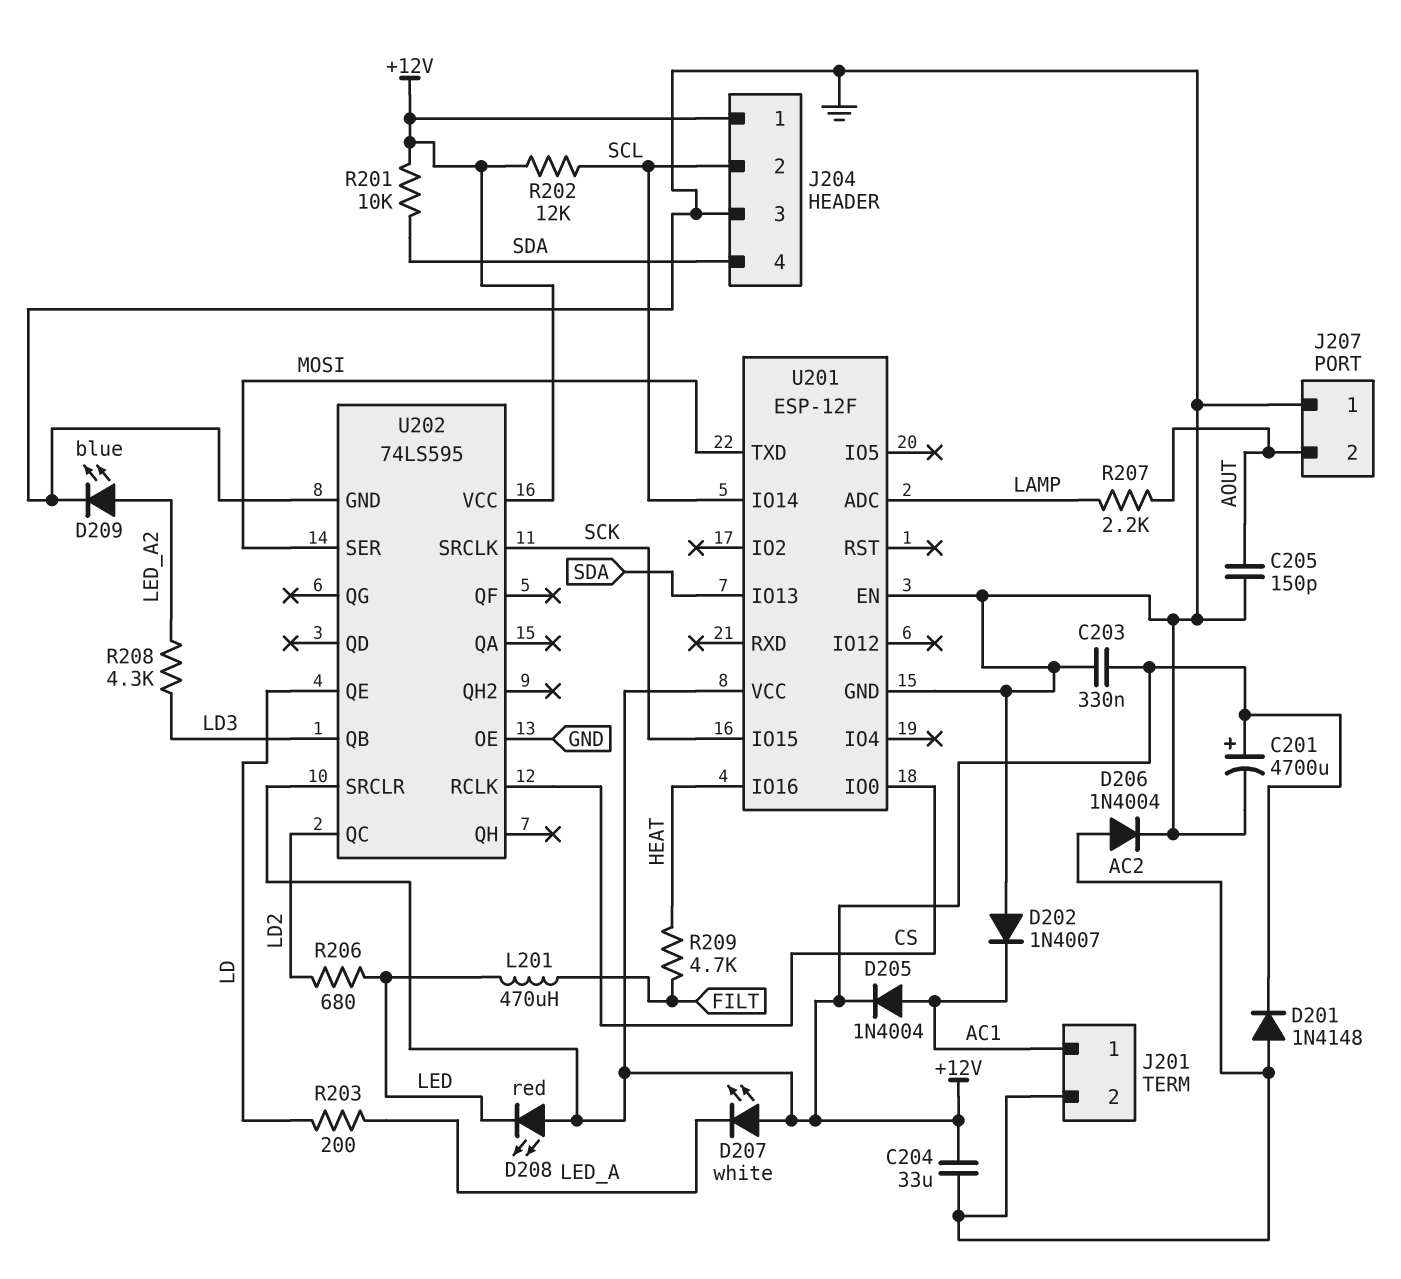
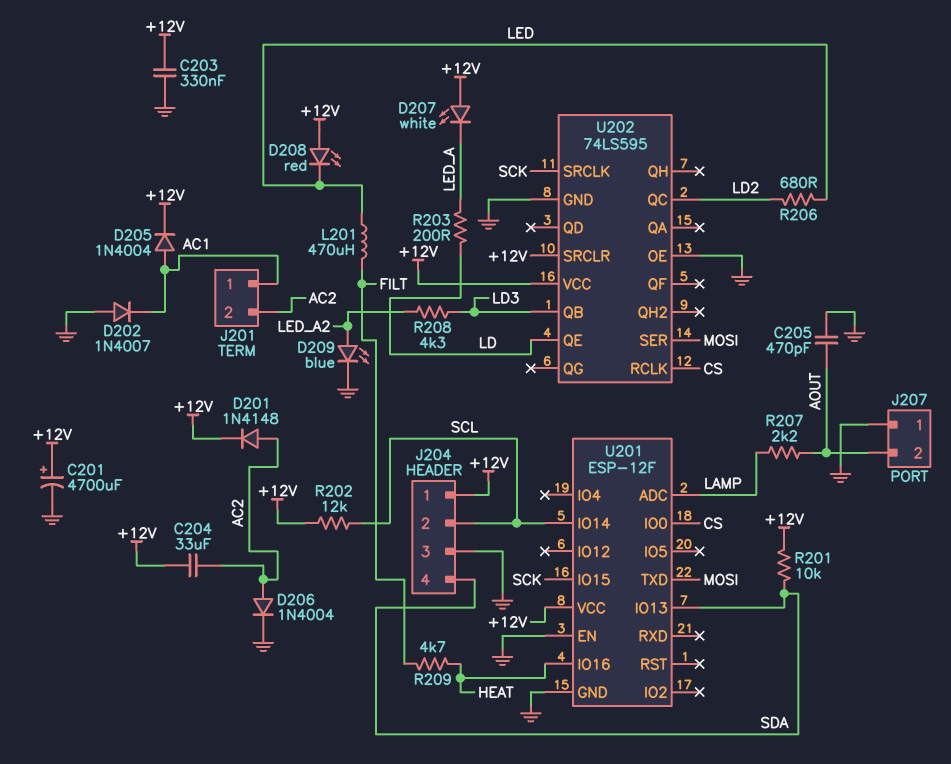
C205: 150pF (AOUT, GND) -> 470pF (AOUT, GND)

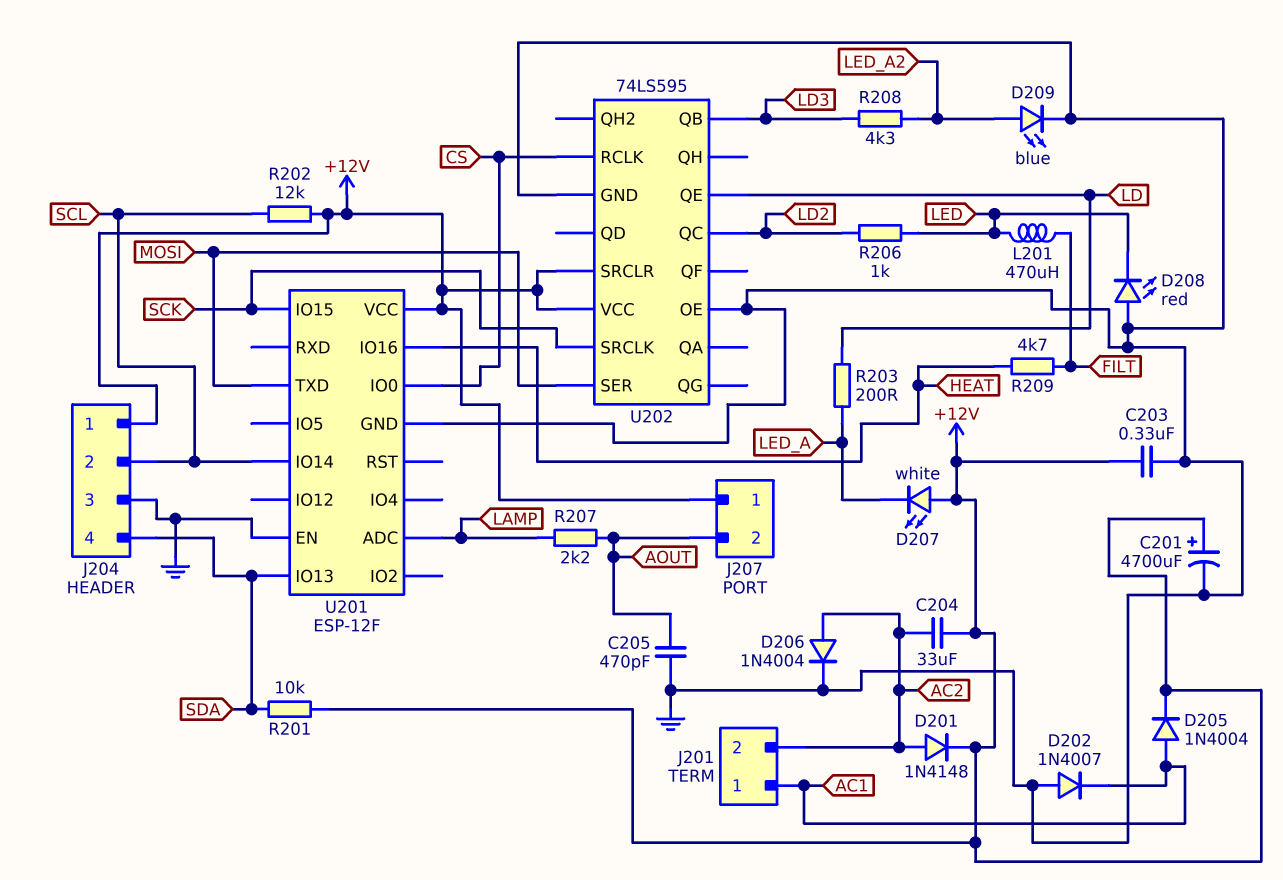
D208: LED red (A +12V, K LED) -> LED red (A GND, K LED)
J207 pin 1: GND -> +12V
R206: 680 (LD2, LED) -> 1k (LD2, LED)

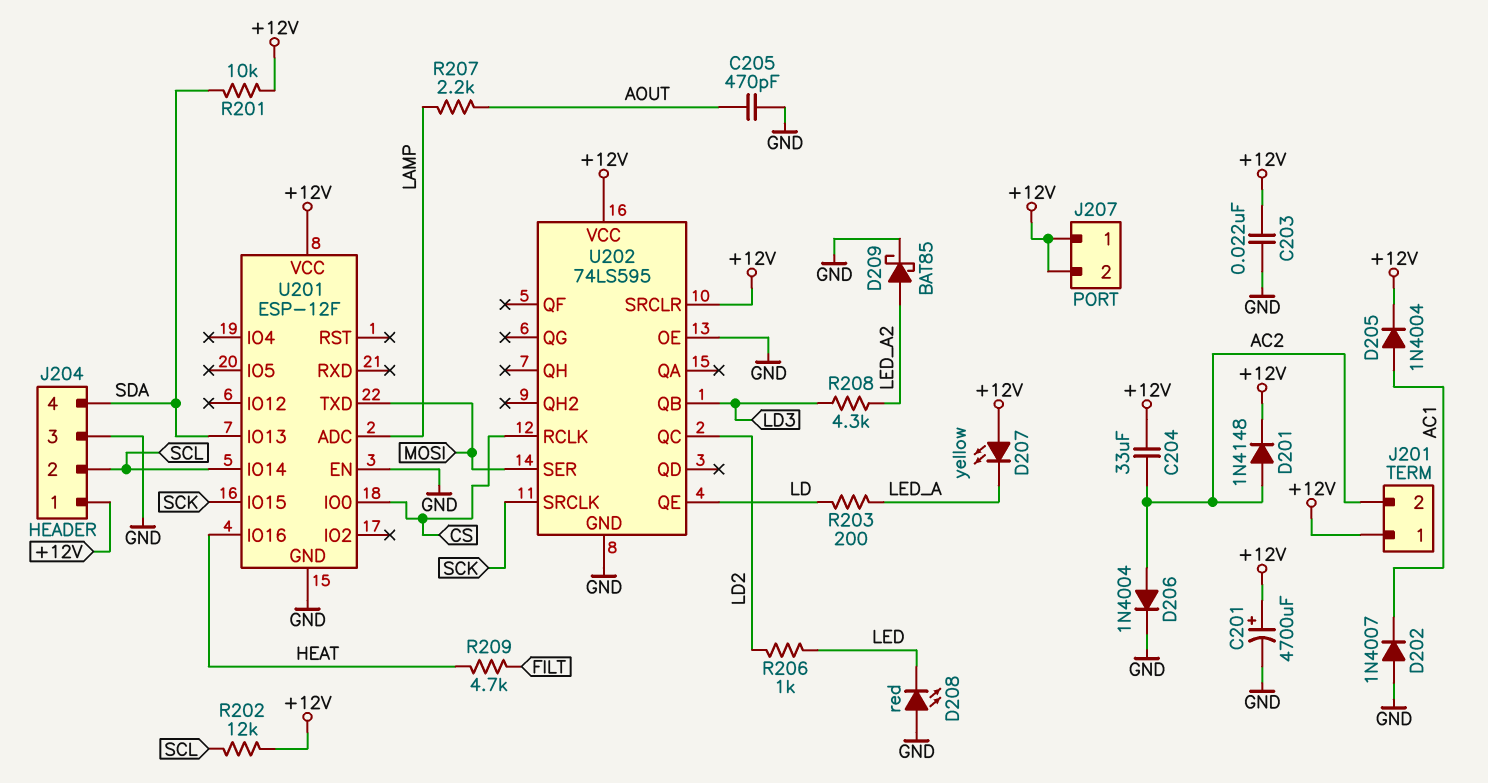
C203: 330nF (+12V, GND) -> 22nF (+12V, GND)
D207: LED white (A +12V, K LED_A) -> LED yellow (A +12V, K LED_A)
D209: LED blue (A LED_A2, K GND) -> schottky BAT85 (A LED_A2, K GND)
J201 pin 1: AC1 -> +12V
J207 pin 2: AOUT -> +12V
L201: 470uH (FILT, LED) -> none

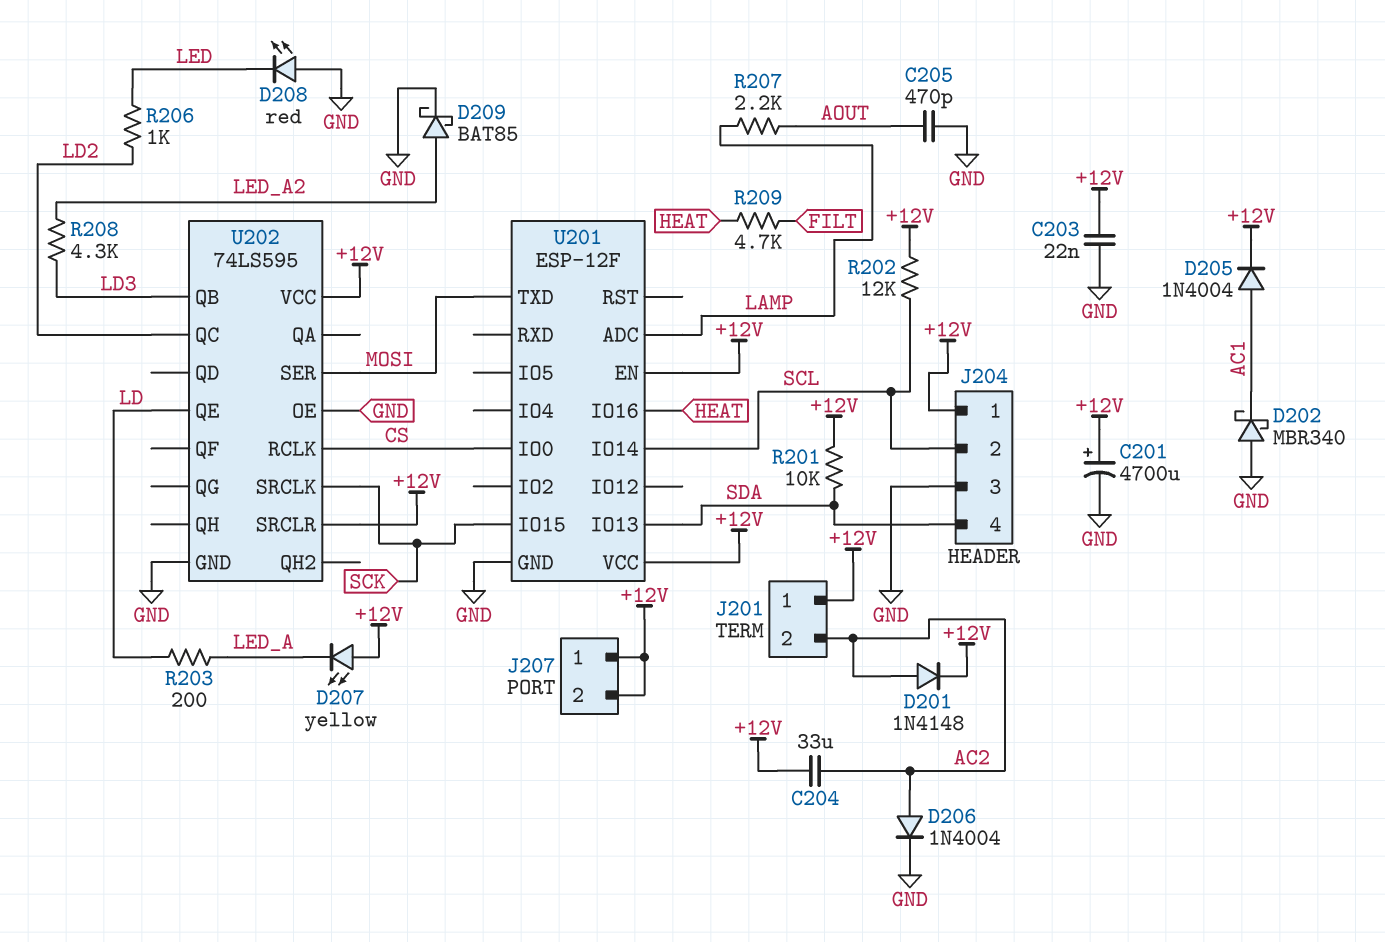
D202: diode 1N4007 (A GND, K AC1) -> schottky MBR340 (A GND, K AC1)
U201 pin EN: GND -> +12V

